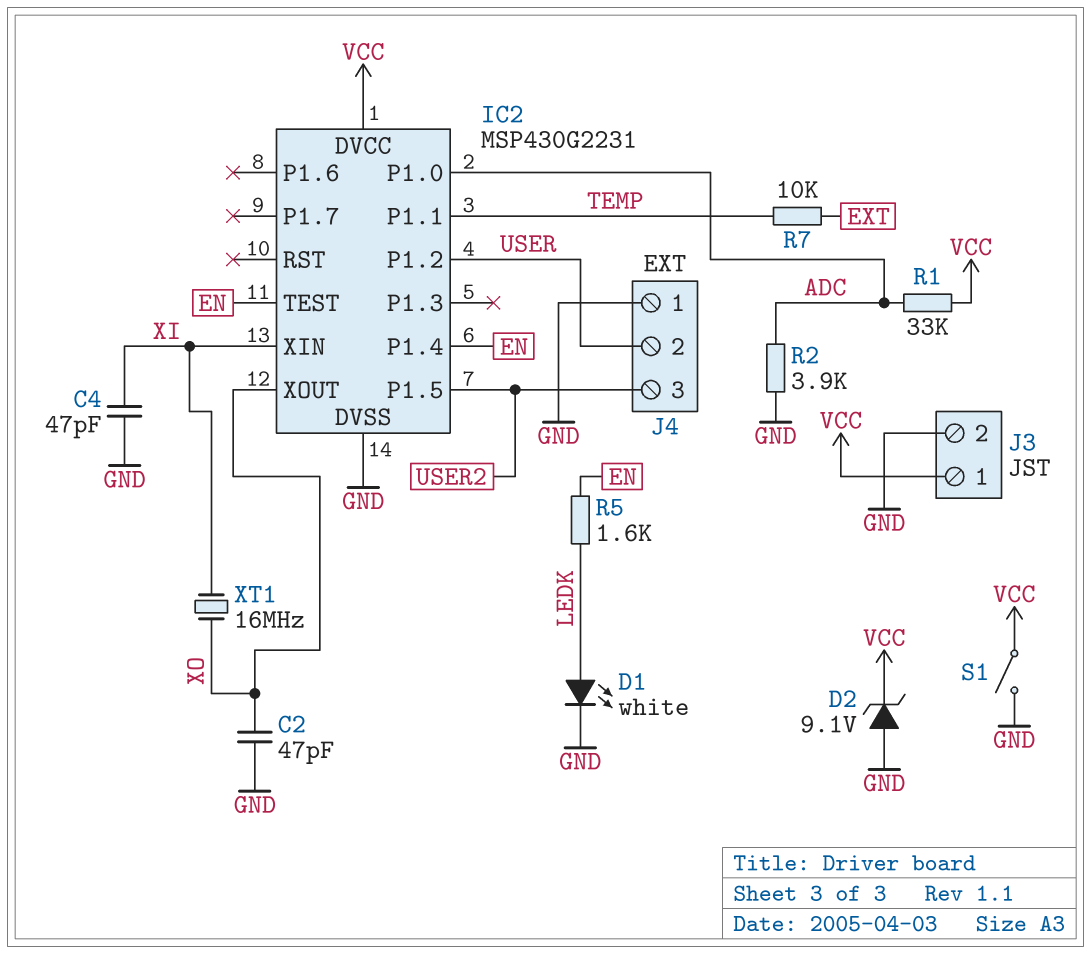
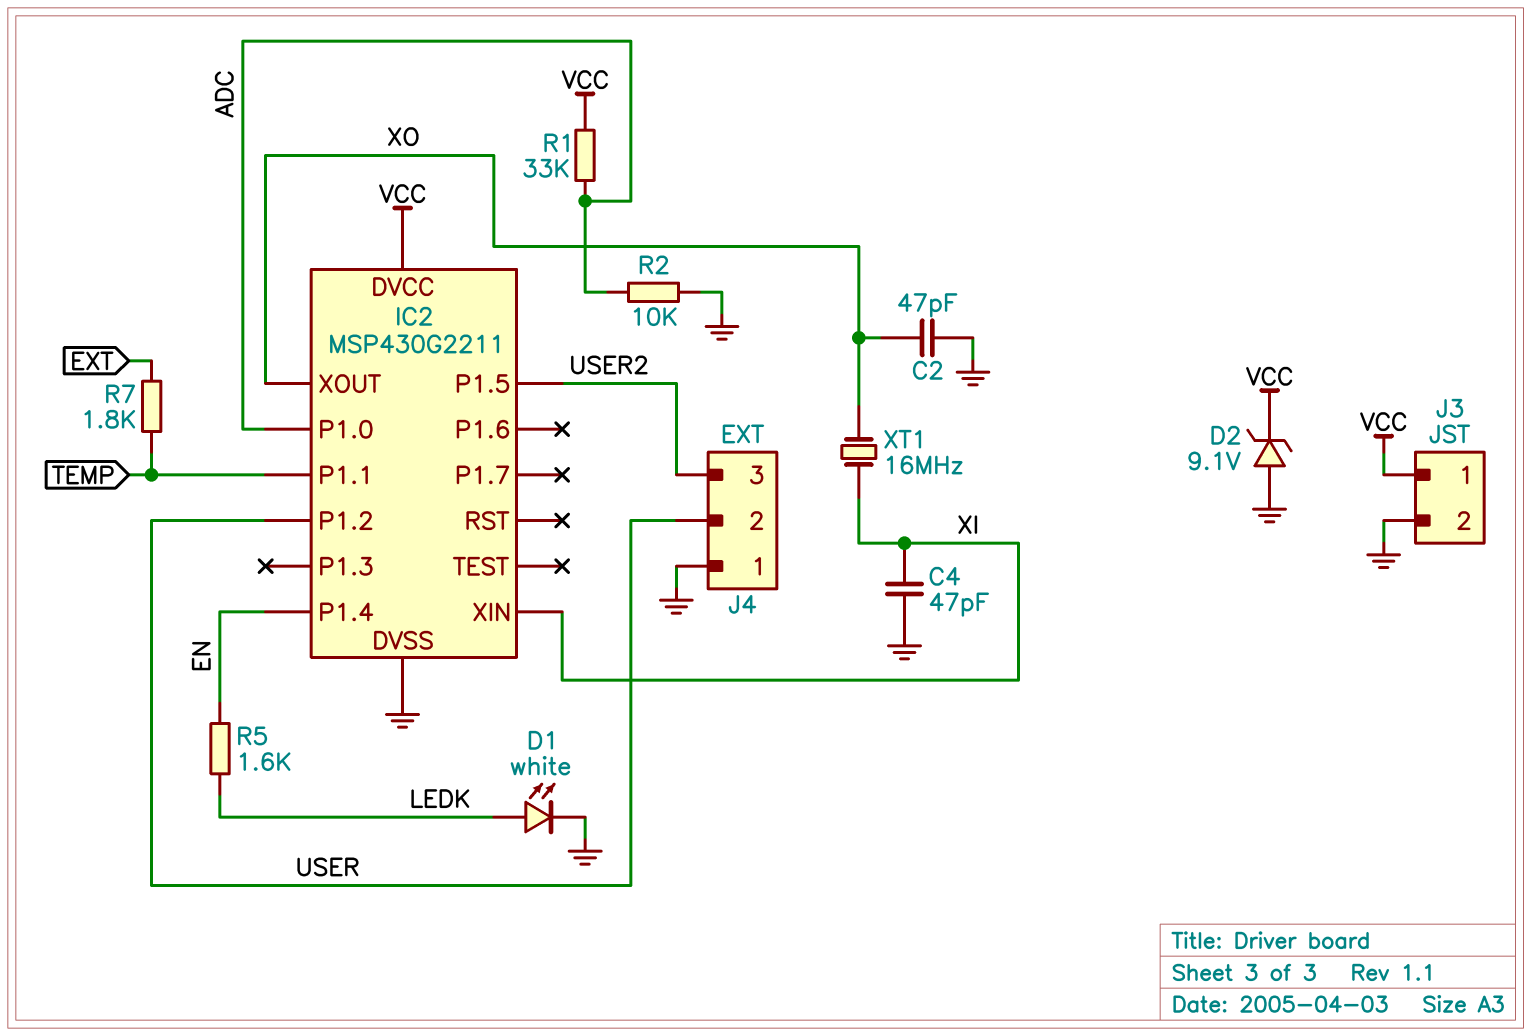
IC2: MSP430G2231 -> MSP430G2211
IC2 pin TEST: EN -> none
R2: 3.9k (ADC, GND) -> 10k (ADC, GND)
R7: 10k (EXT, TEMP) -> 1.8k (EXT, TEMP)
S1: switch (GND, VCC) -> none

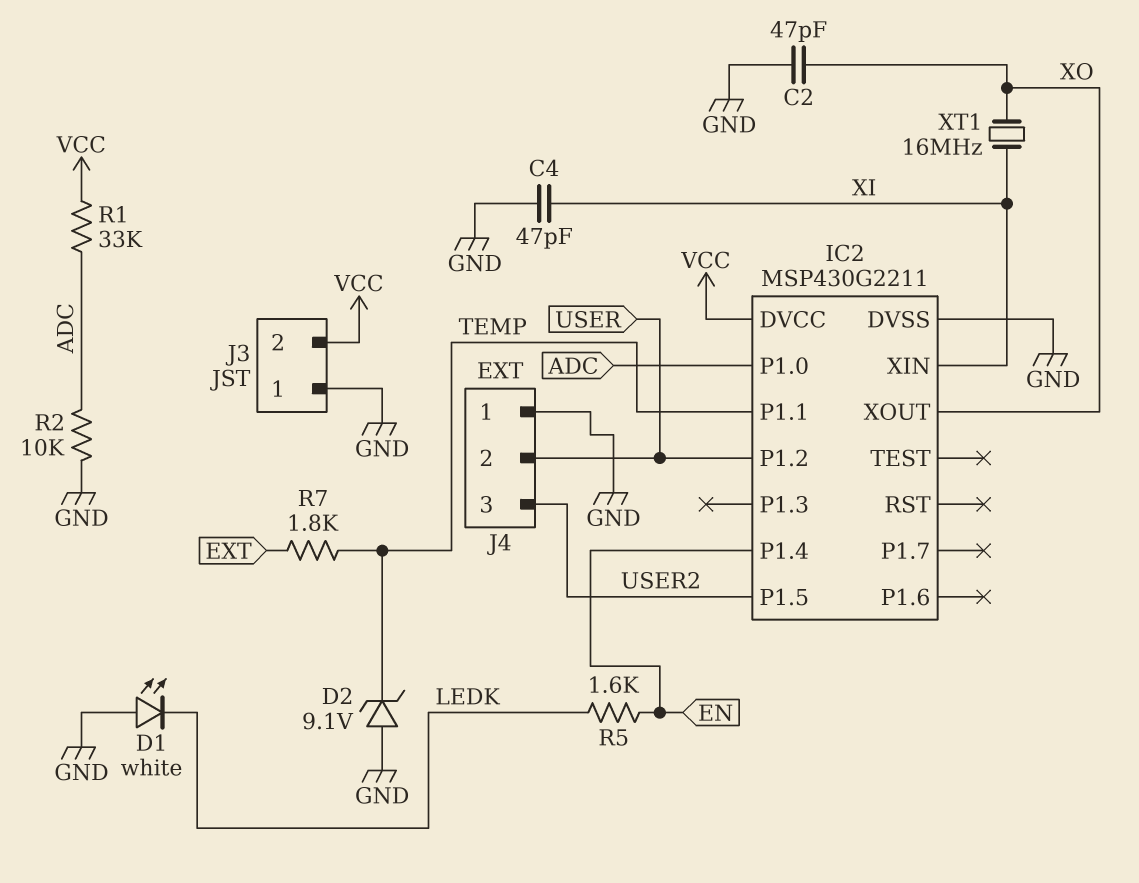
D1: LED white (A LEDK, K GND) -> LED white (A GND, K LEDK)
D2: zener 9.1V (A GND, K VCC) -> zener 9.1V (A GND, K TEMP)
J3 pin 1: VCC -> GND
J3 pin 2: GND -> VCC

